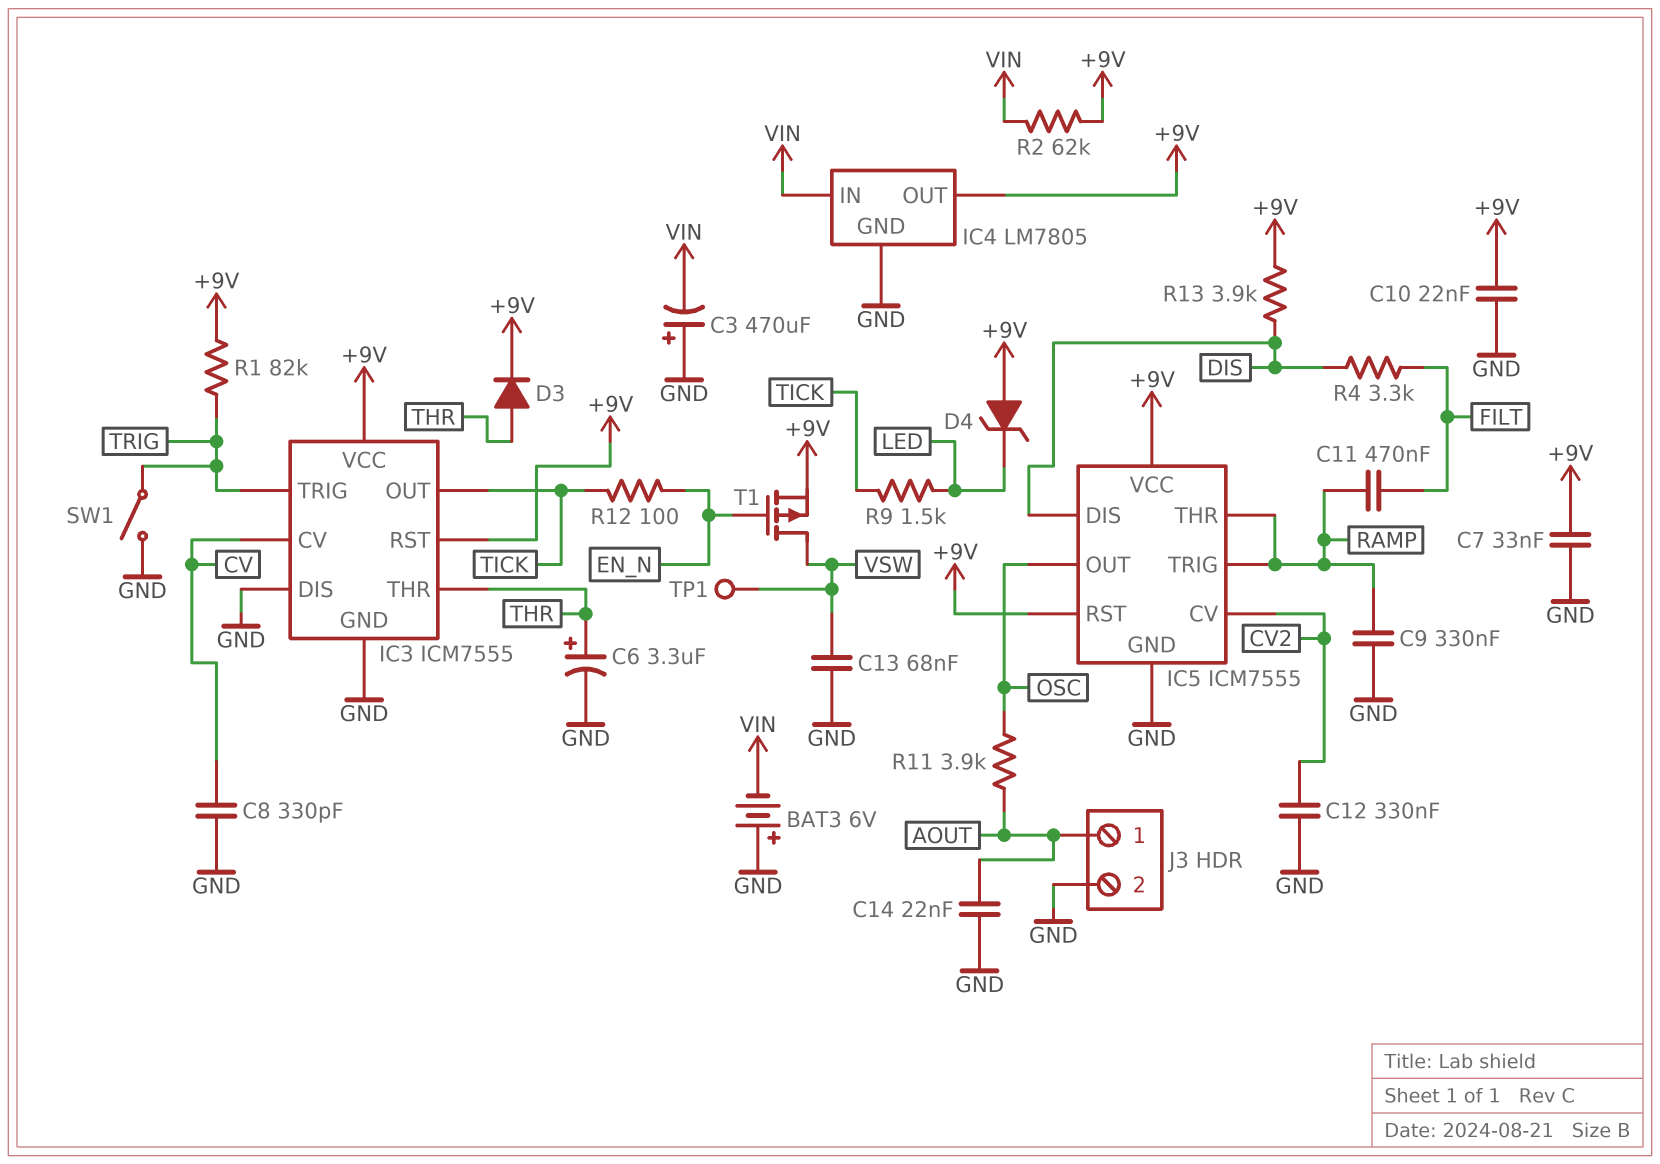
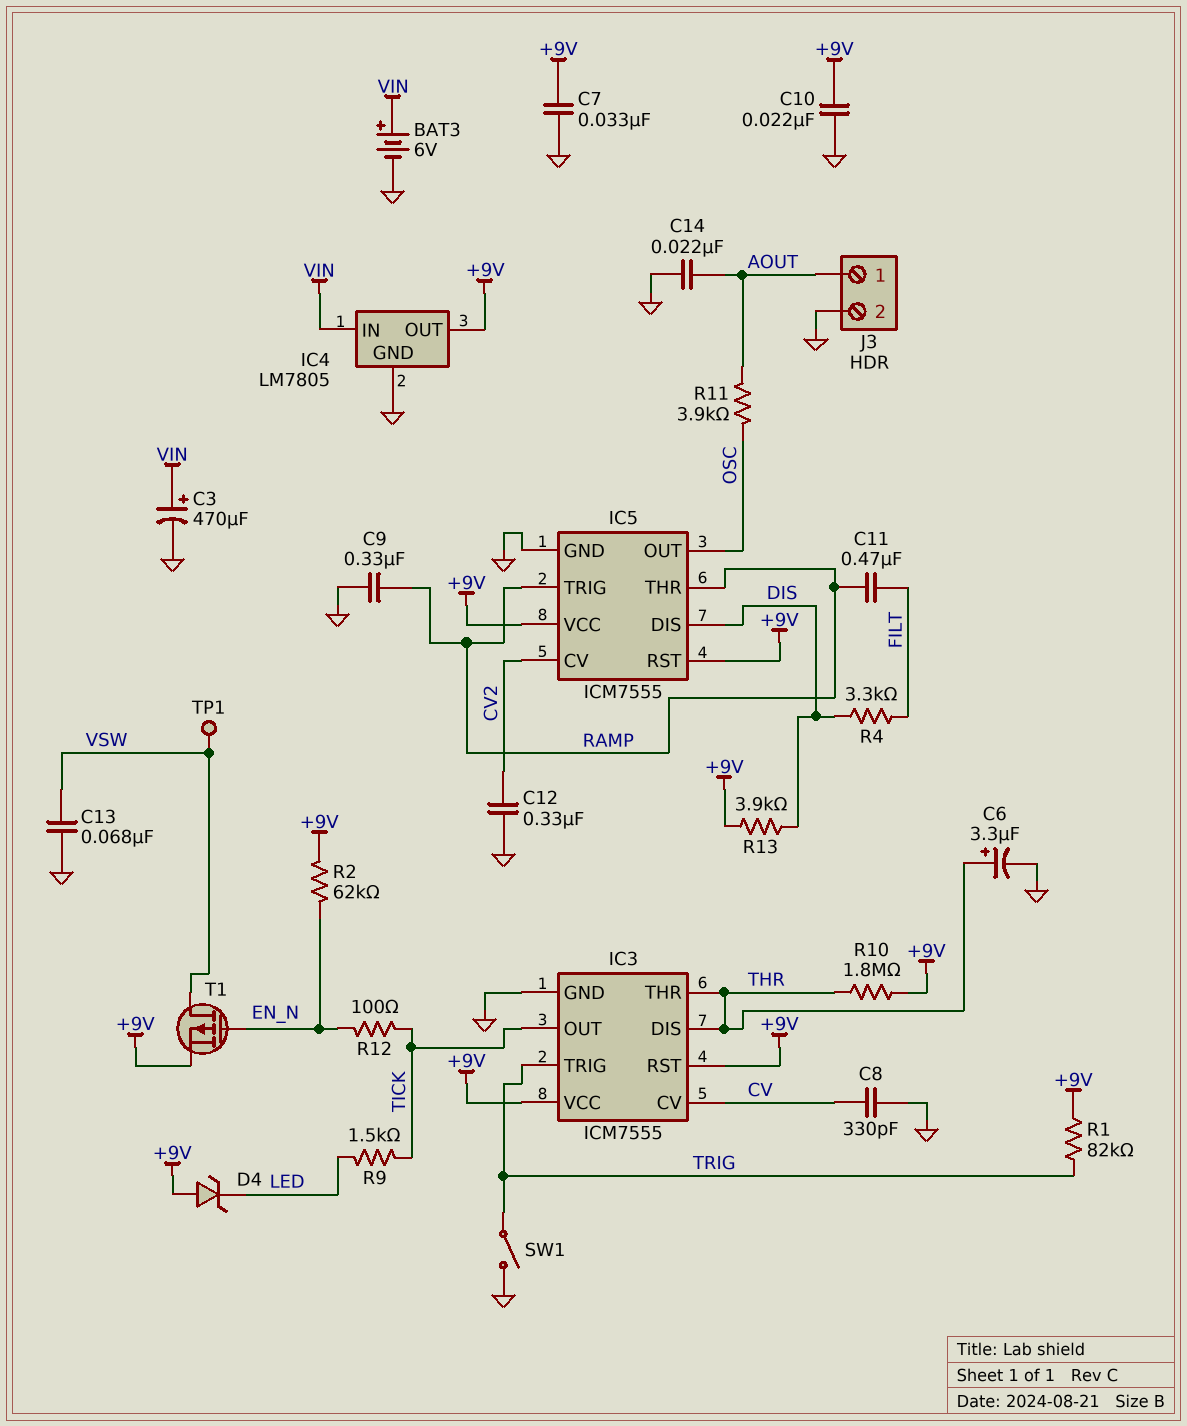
BAT3: 6V (plus GND, minus VIN) -> 6V (plus VIN, minus GND)
C3: 470uF (plus GND, minus VIN) -> 470uF (plus VIN, minus GND)
D3: diode (A THR, K +9V) -> none
IC3 pin DIS: GND -> THR
R2: 62k (+9V, VIN) -> 62k (+9V, EN_N)
R10: none -> 1.8M (+9V, THR)

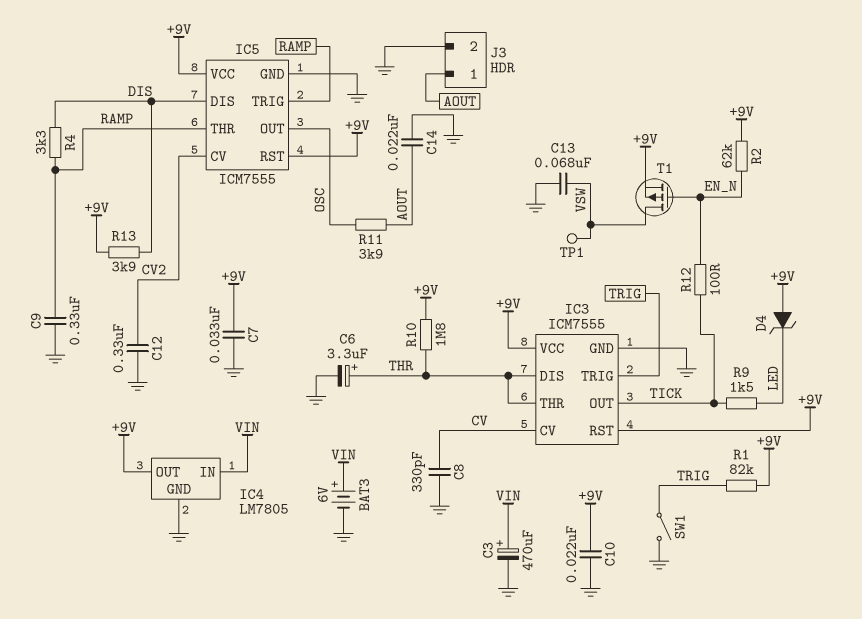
C11: 470nF (FILT, RAMP) -> none
R4: 3.3k (DIS, FILT) -> 3.3k (DIS, RAMP)

